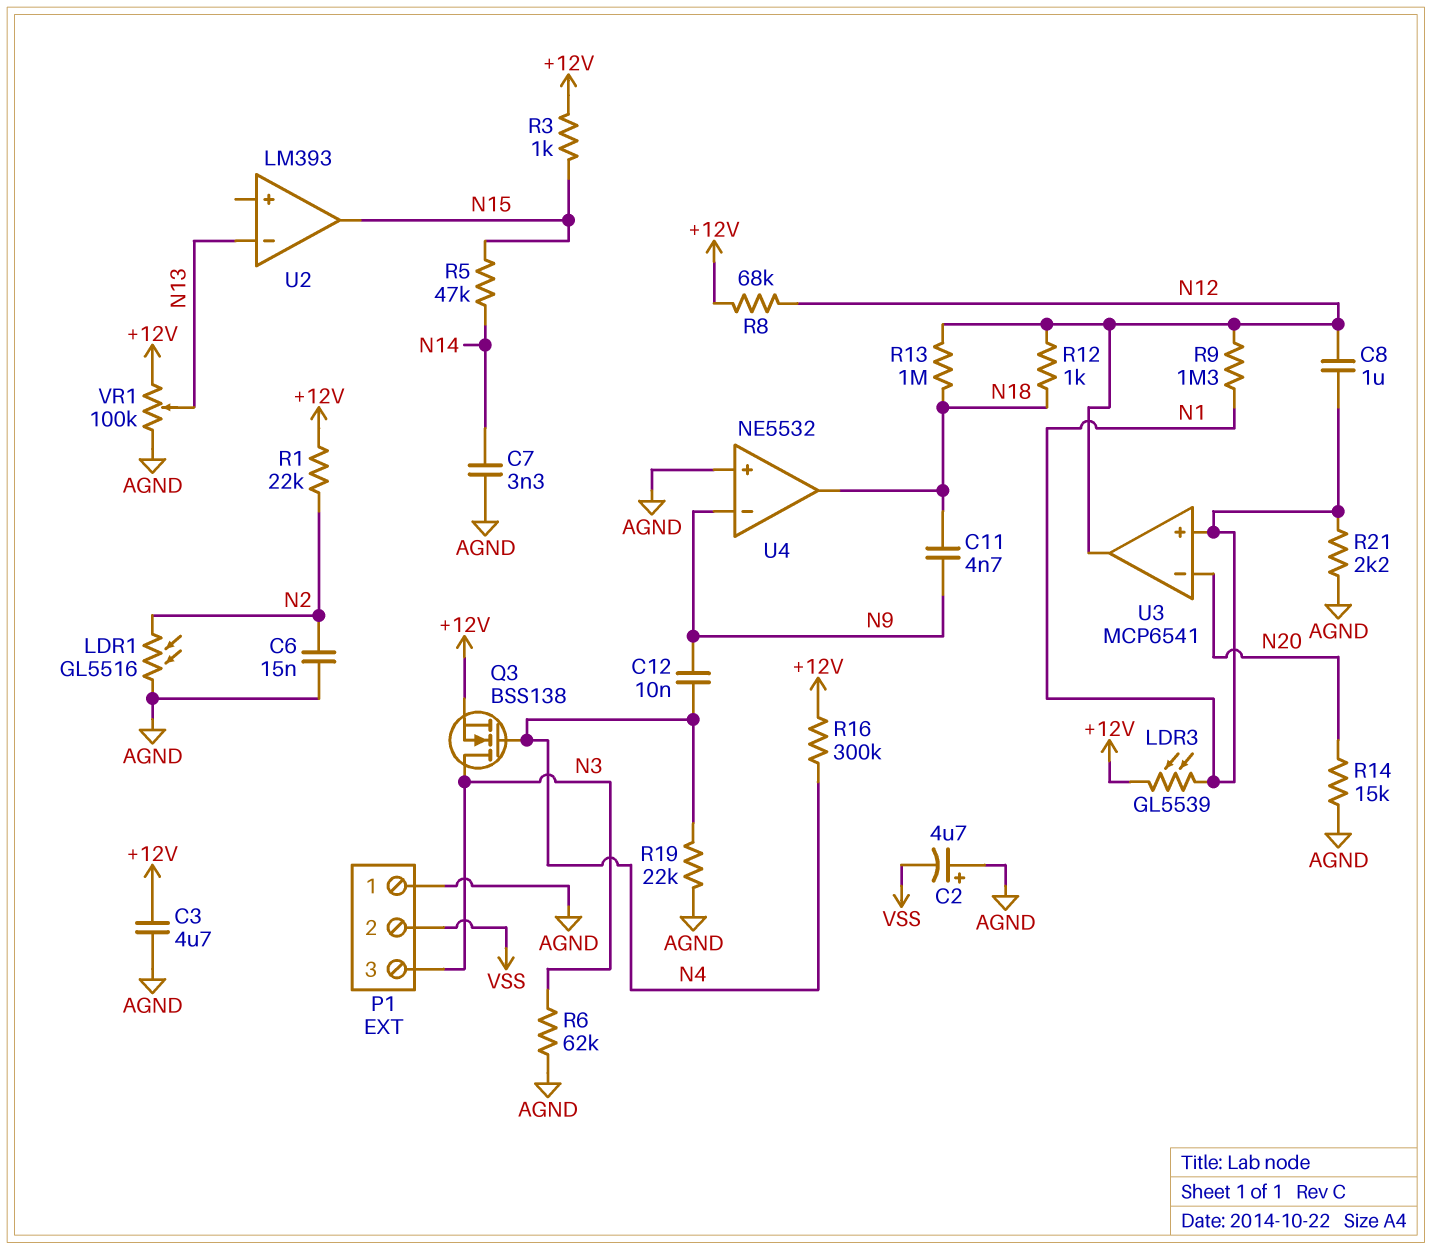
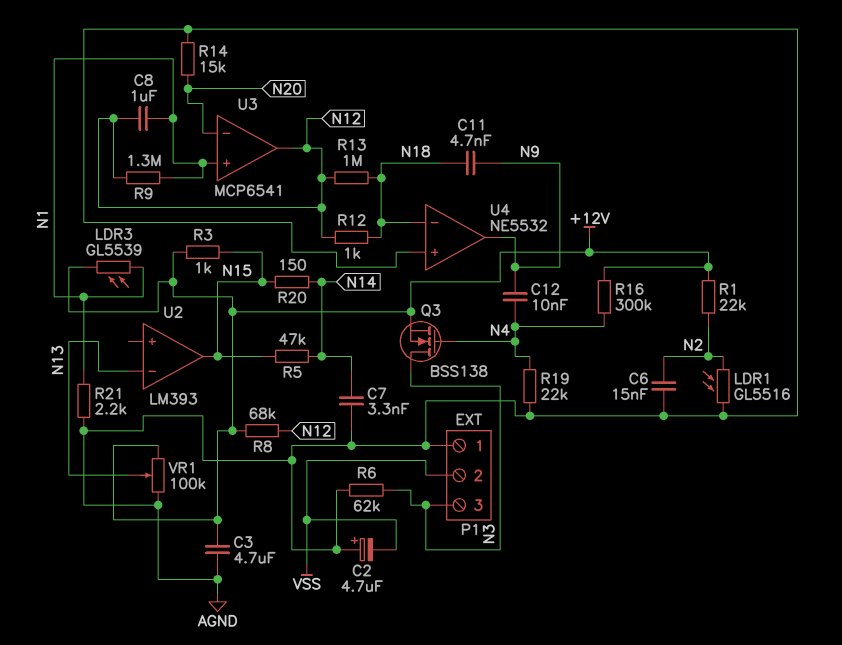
R20: none -> 150 (N14, N15)
U4 pin in-: N9 -> N18
U4 pin out: N18 -> N9

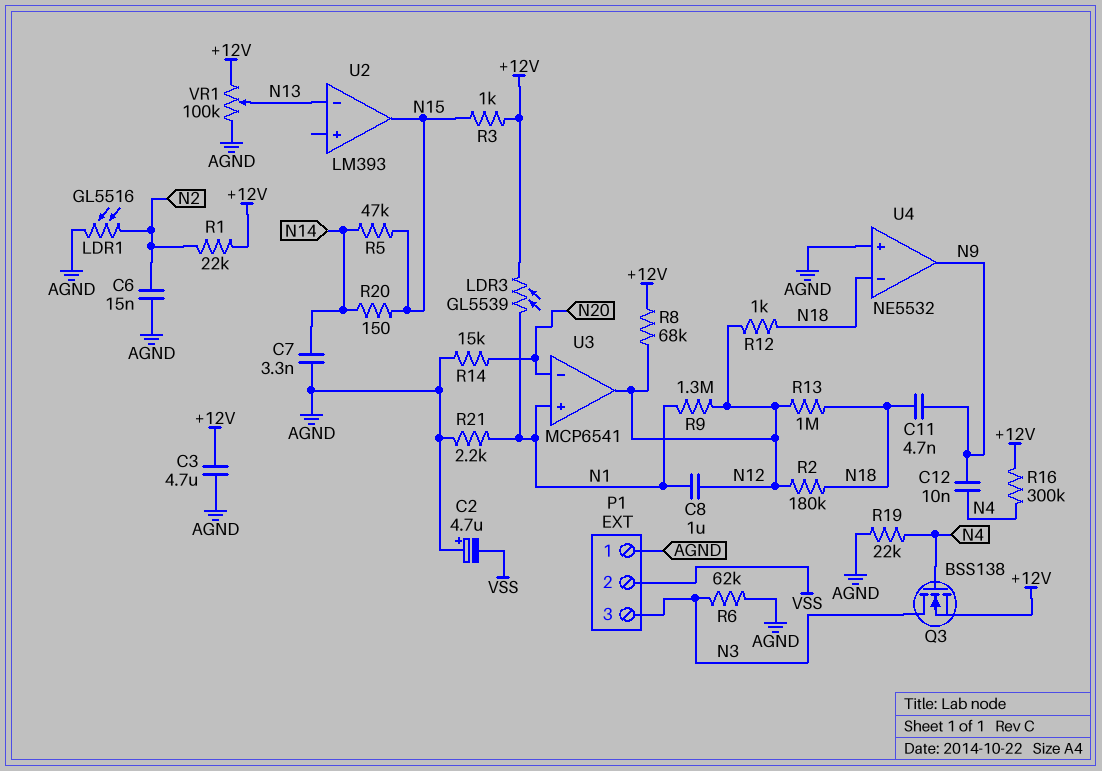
R2: none -> 180k (N12, N18)

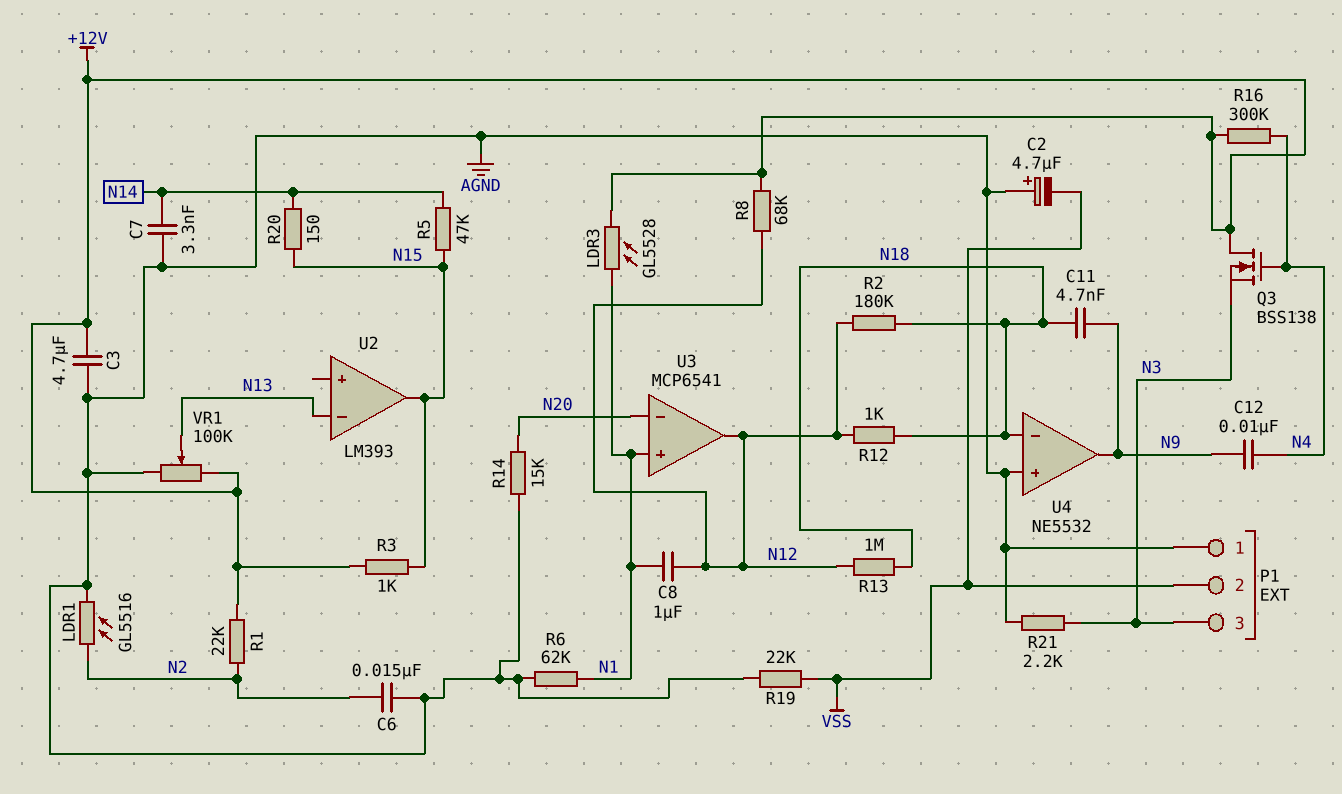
LDR3: GL5539 (+12V, N1) -> GL5528 (+12V, N1)
Q3: NMOS BSS138 (G N4, D N3, S +12V) -> NMOS BSS138 (G N4, D +12V, S N3)
R6: 62k (AGND, N3) -> 62k (AGND, N1)
R9: 1.3M (N1, N12) -> none
R19: 22k (AGND, N4) -> 22k (AGND, VSS)
R21: 2.2k (AGND, N1) -> 2.2k (AGND, N3)

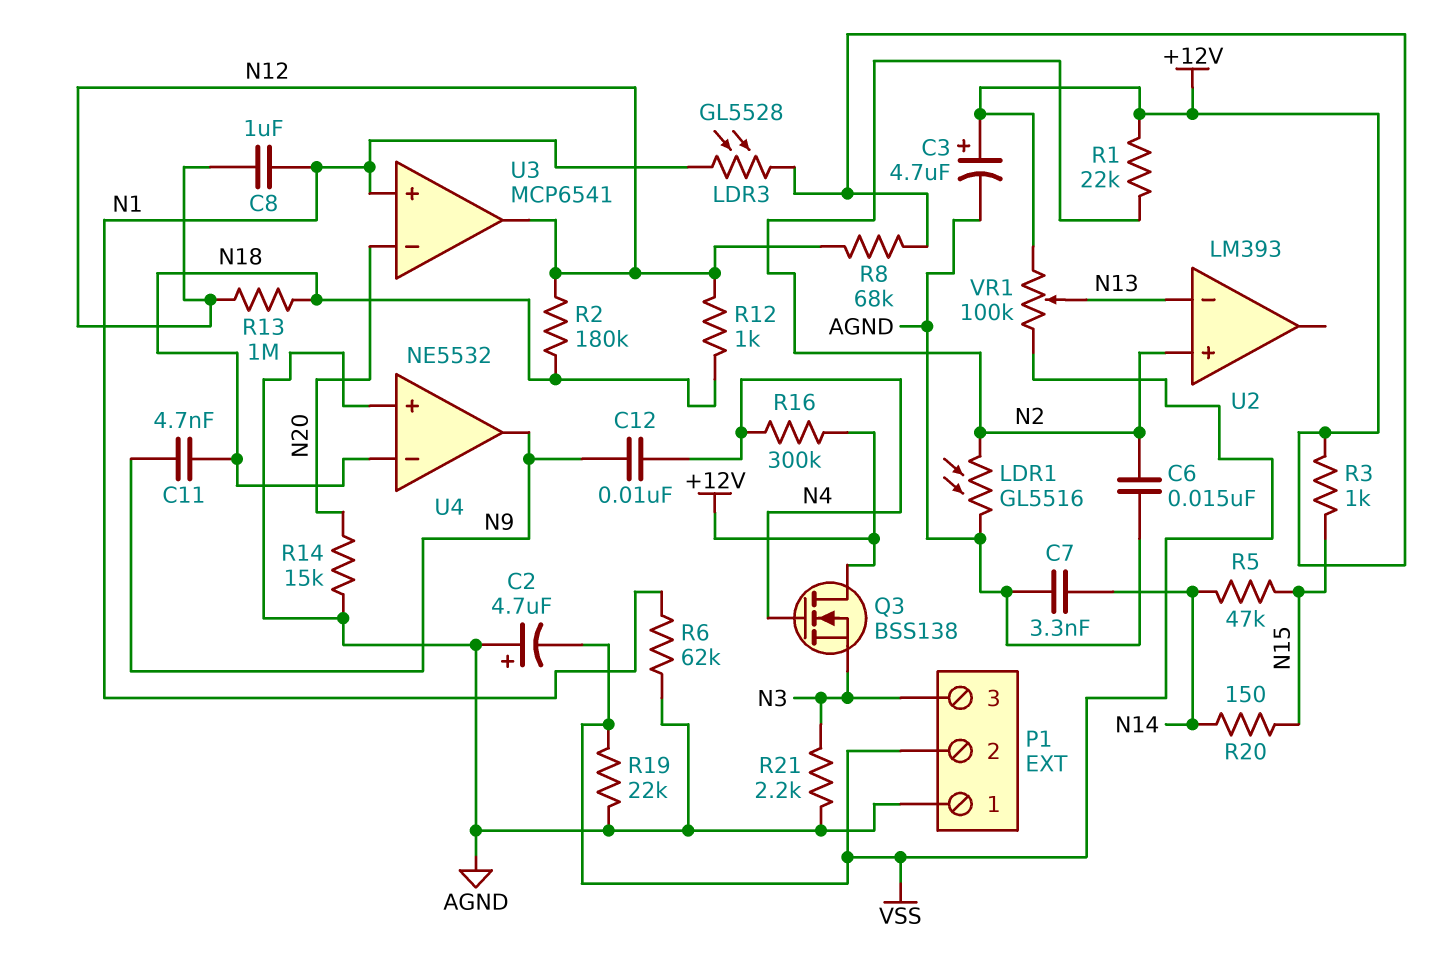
C3: 4.7uF (+12V, AGND) -> 4.7uF (plus +12V, minus AGND)
U2 pin in+: none -> N2
U2 pin out: N15 -> none
VR1: 100k (+12V, AGND, wiper N13) -> 100k (+12V, VSS, wiper N13)

